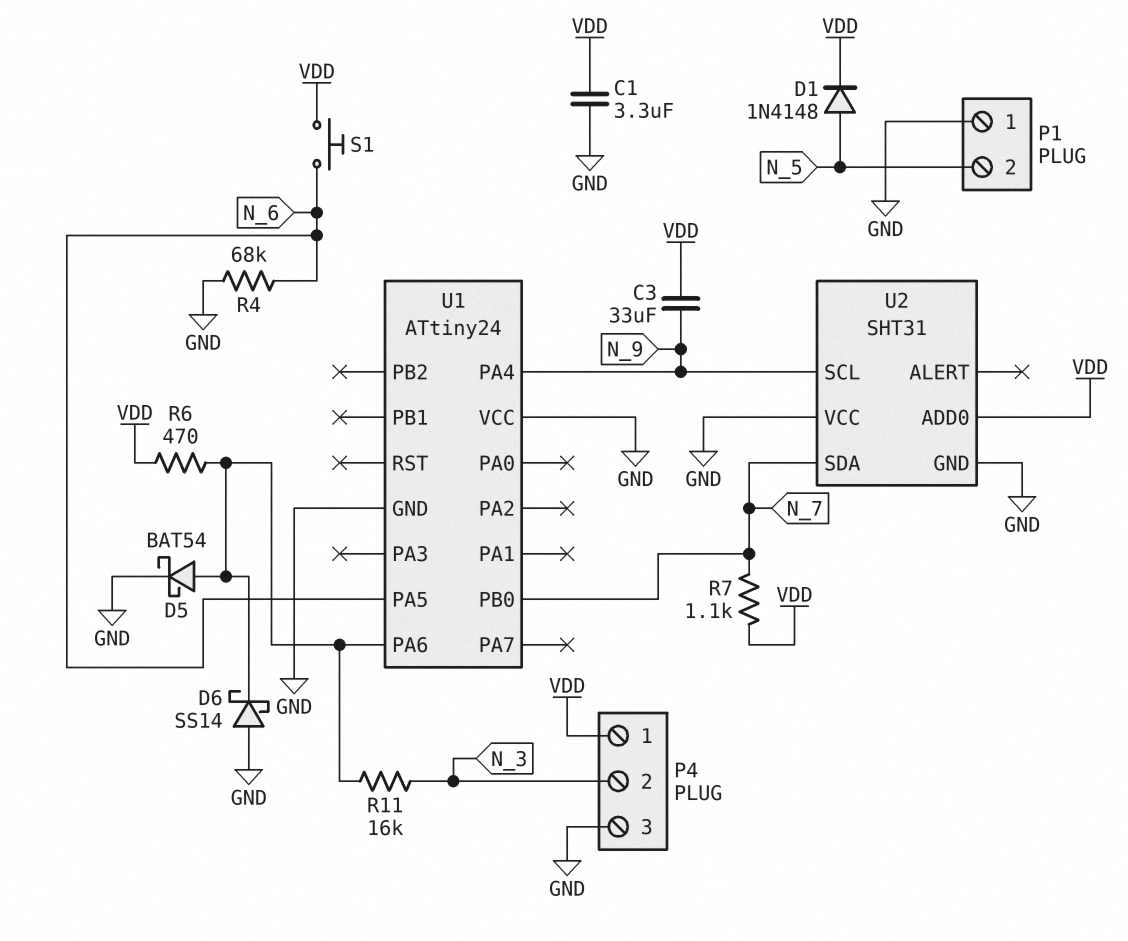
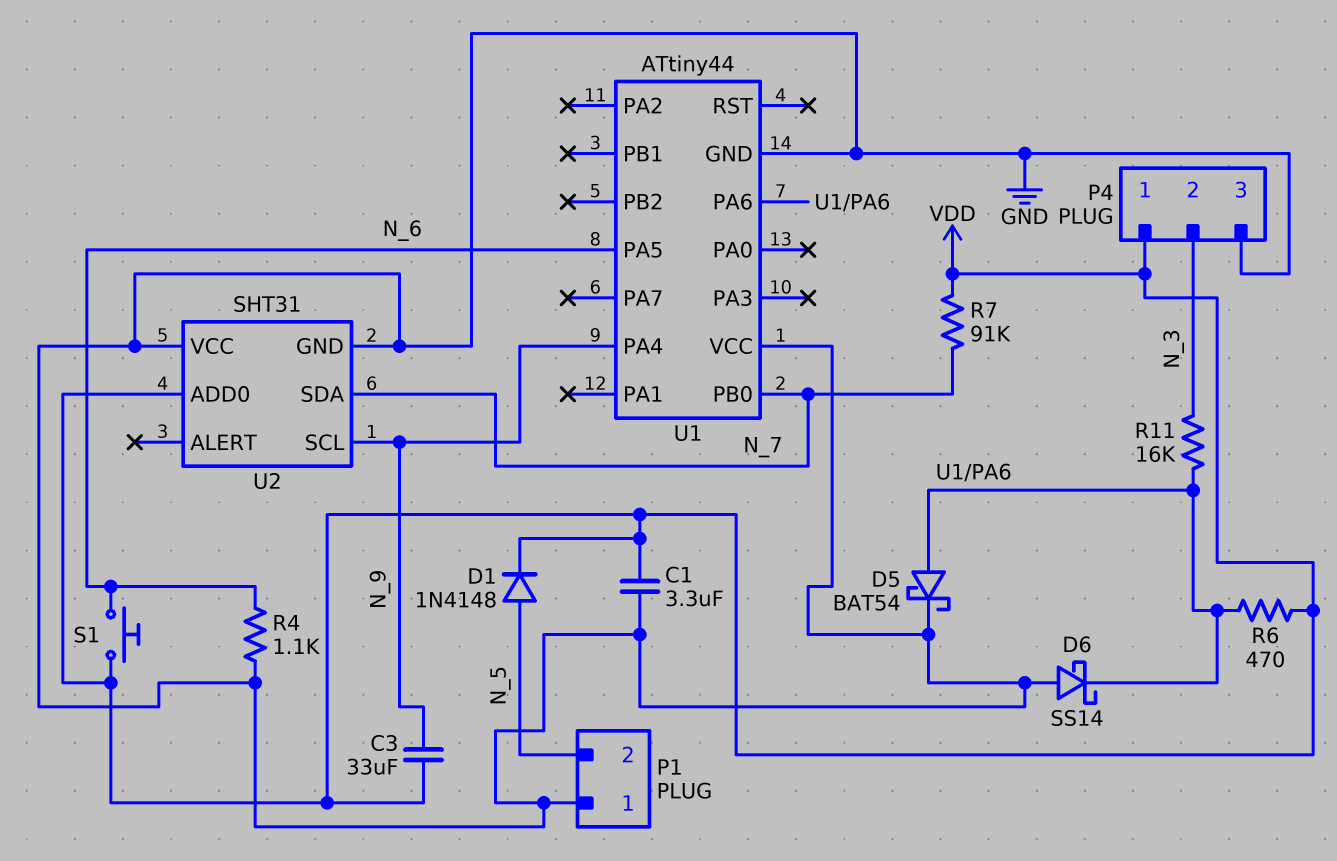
R4: 68k (GND, N_6) -> 1.1k (GND, N_6)
R7: 1.1k (N_7, VDD) -> 91k (N_7, VDD)
U1: ATtiny24 -> ATtiny44

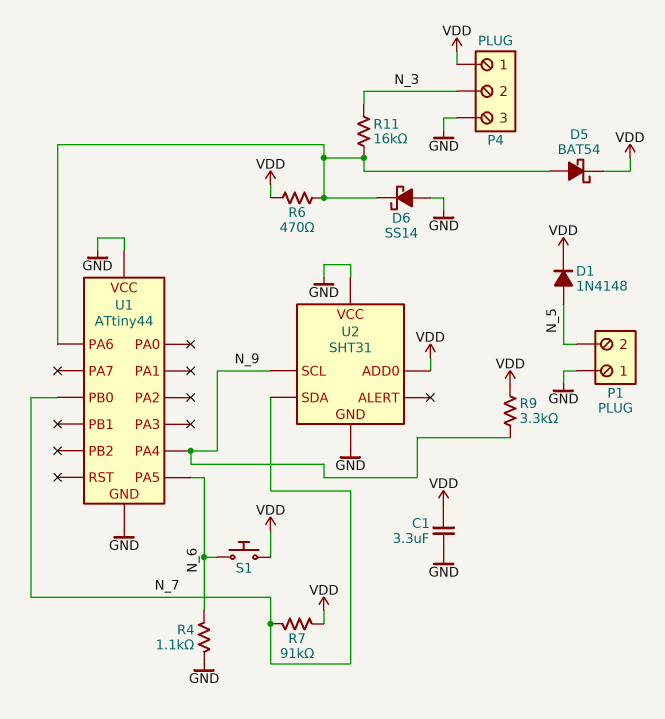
C3: 33uF (N_9, VDD) -> none
D5: schottky BAT54 (A U1/PA6, K GND) -> schottky BAT54 (A U1/PA6, K VDD)
R9: none -> 3.3k (N_9, VDD)

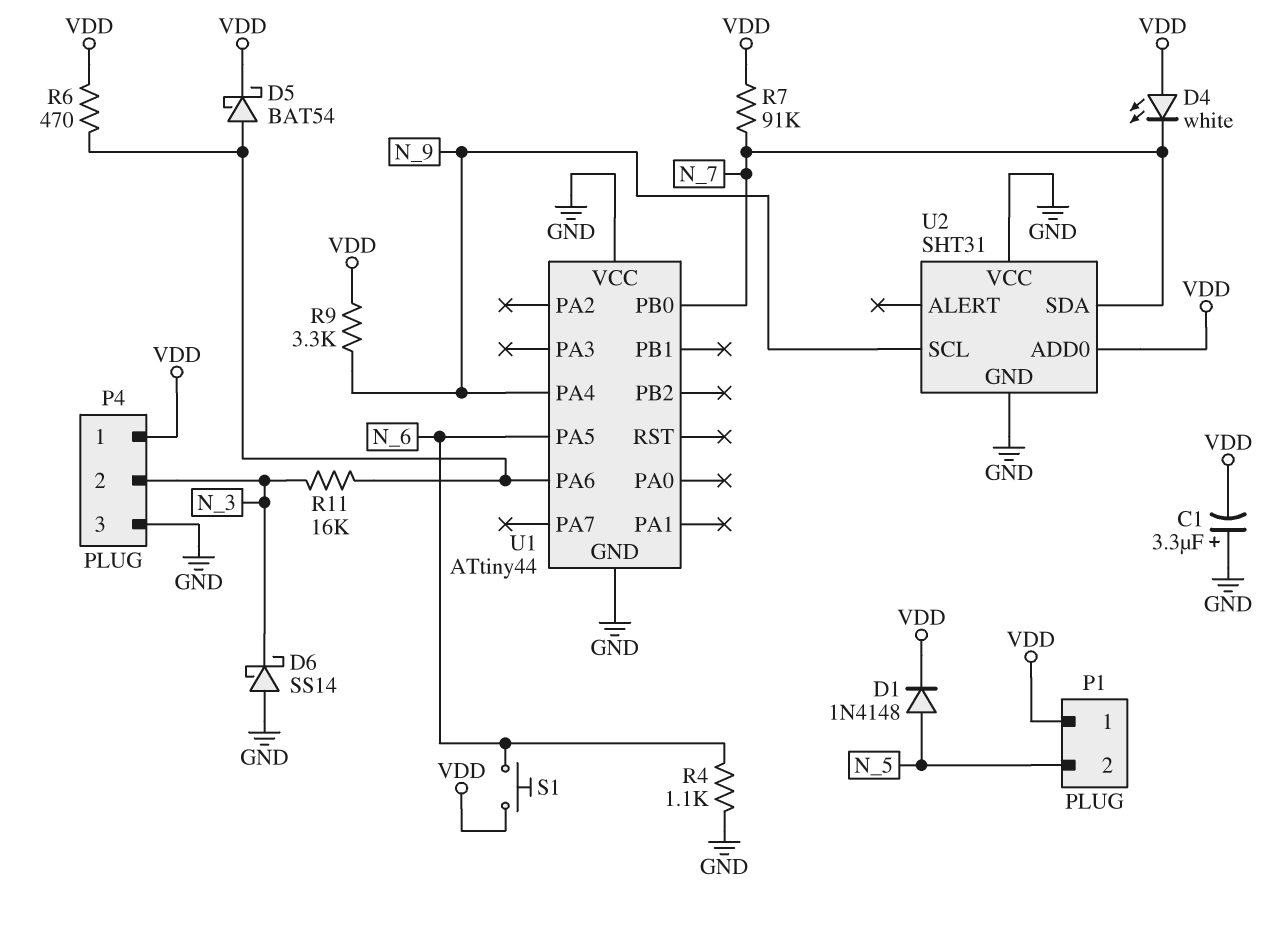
C1: 3.3uF (GND, VDD) -> 3.3uF (plus GND, minus VDD)
D4: none -> LED white (A VDD, K N_7)
D6: schottky SS14 (A GND, K U1/PA6) -> schottky SS14 (A GND, K N_3)
P1 pin 1: GND -> VDD

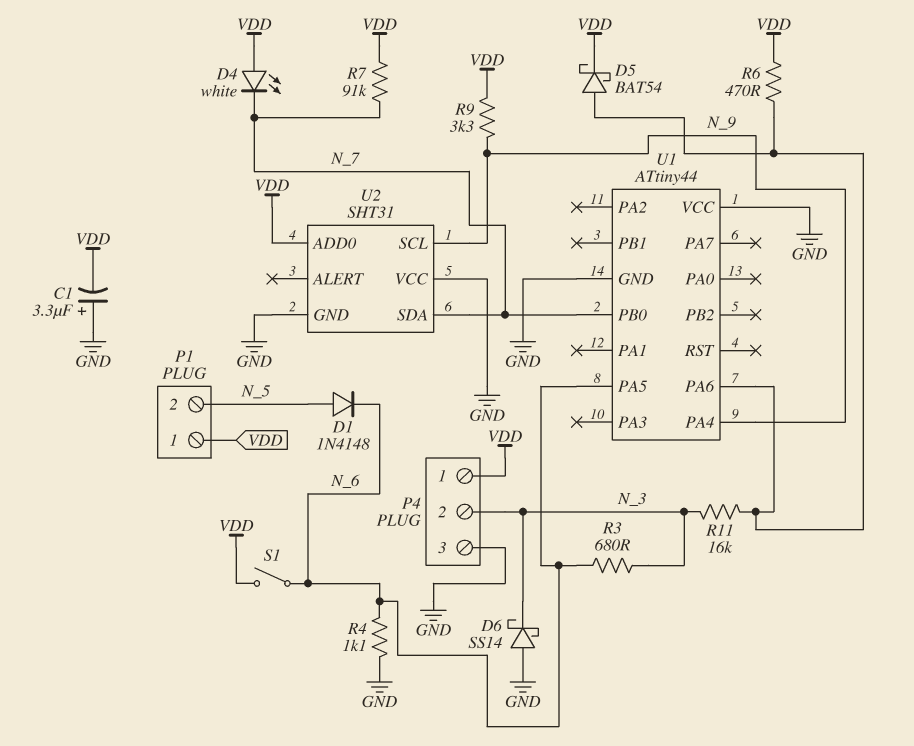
D1: diode 1N4148 (A N_5, K VDD) -> diode 1N4148 (A N_5, K N_6)
R3: none -> 680 (N_3, N_6)
S1: button (N_6, VDD) -> switch (N_6, VDD)

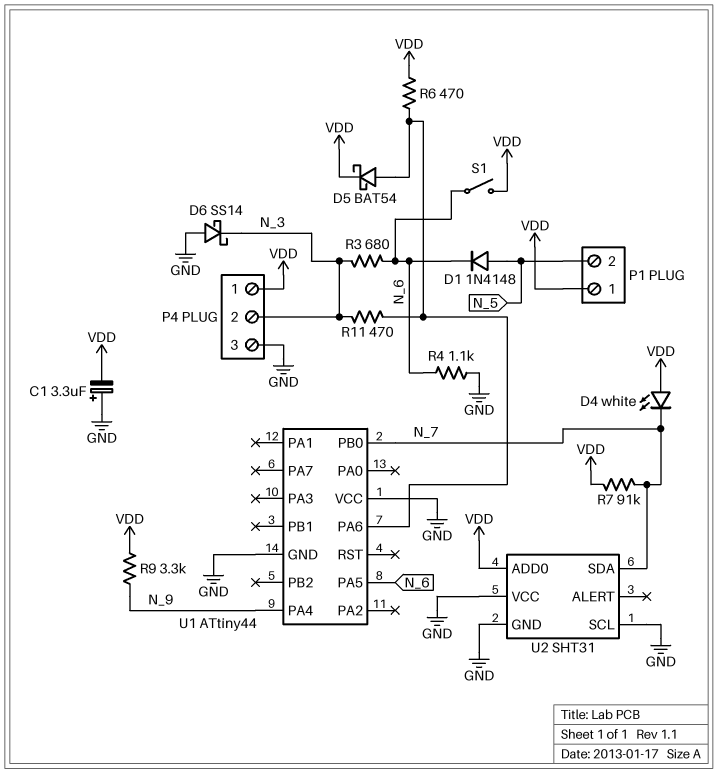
R11: 16k (N_3, U1/PA6) -> 470 (N_3, U1/PA6)
U2 pin SCL: N_9 -> GND

